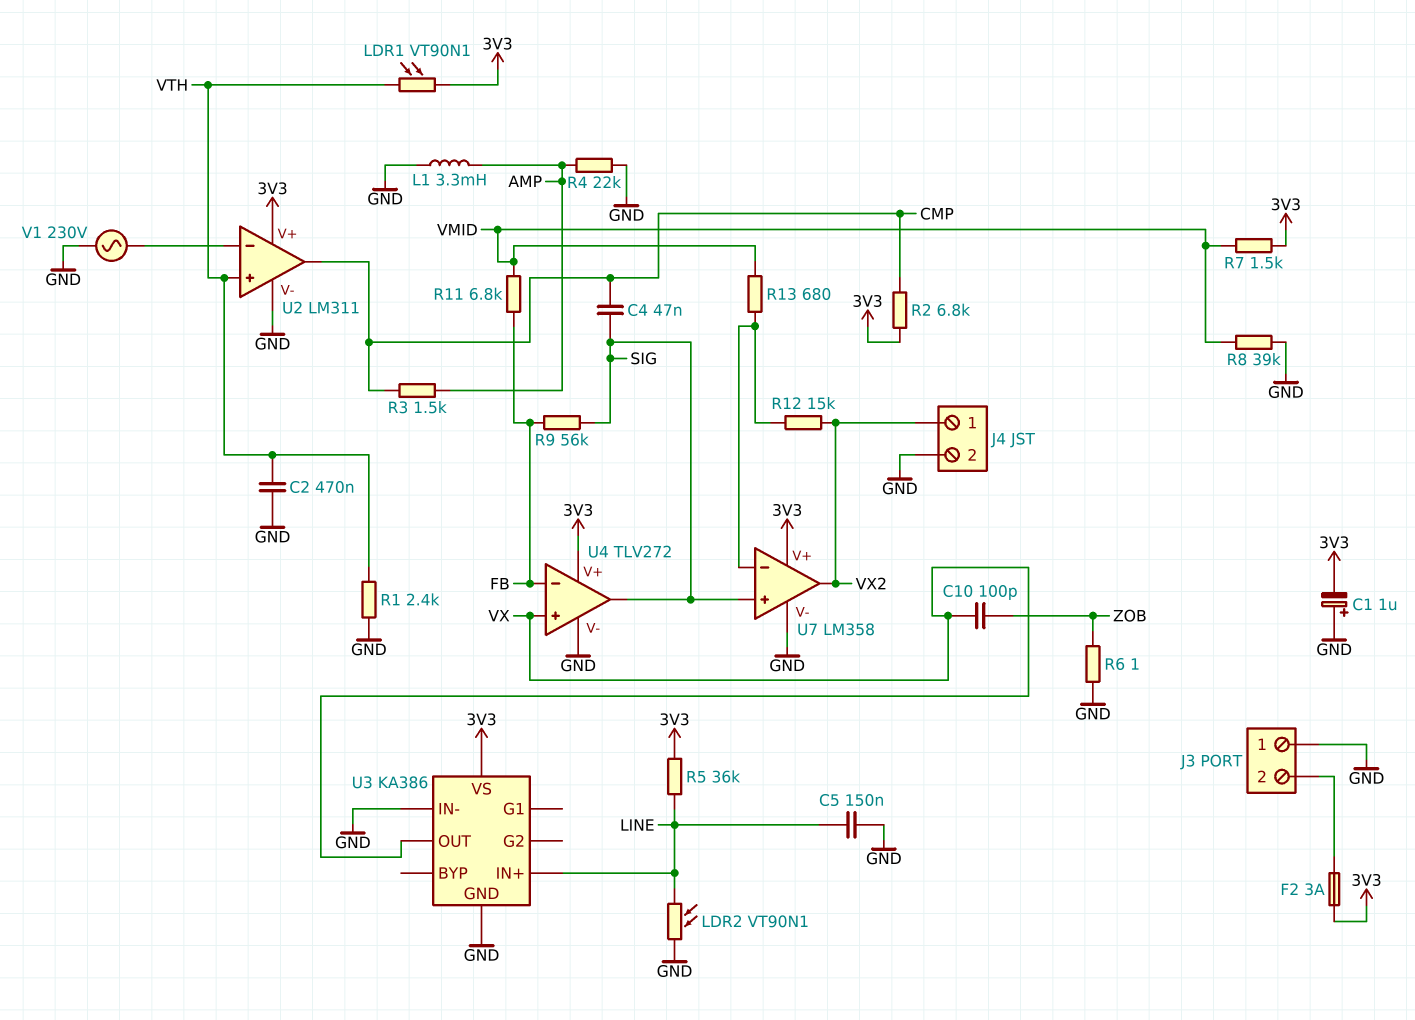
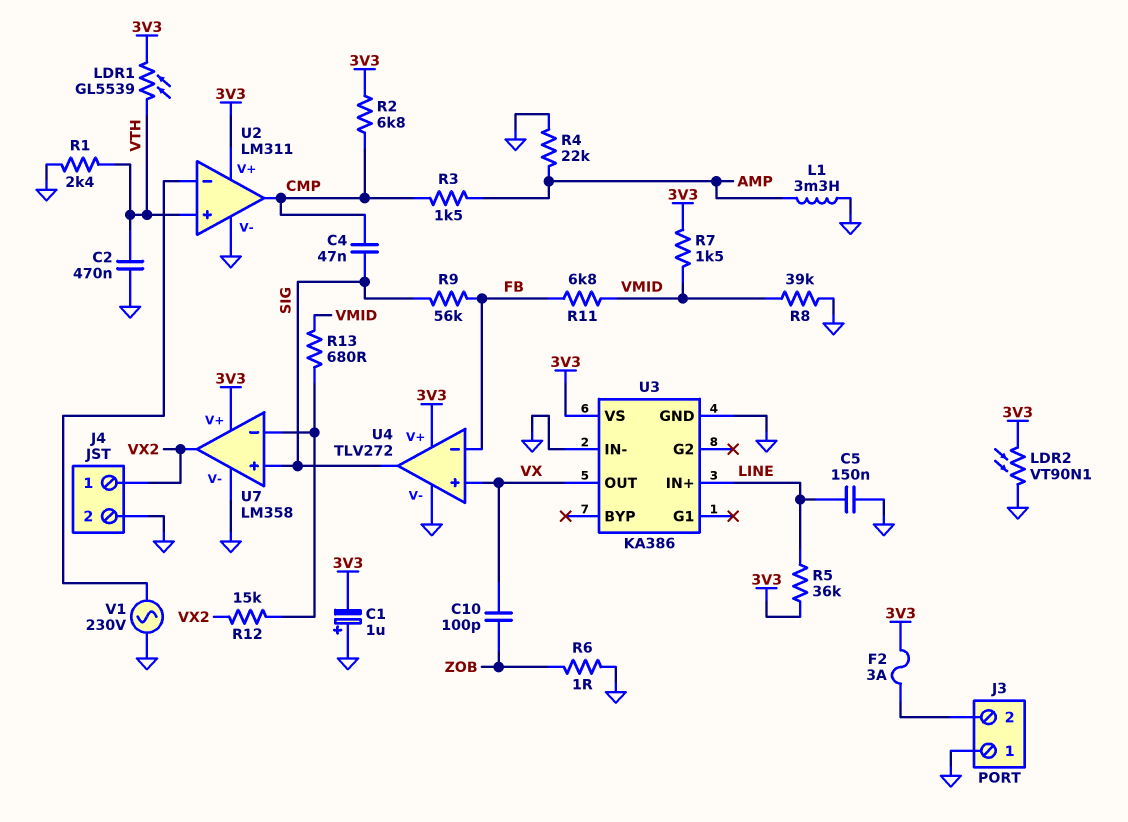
LDR1: VT90N1 (3V3, VTH) -> GL5539 (3V3, VTH)
LDR2: VT90N1 (GND, LINE) -> VT90N1 (3V3, GND)

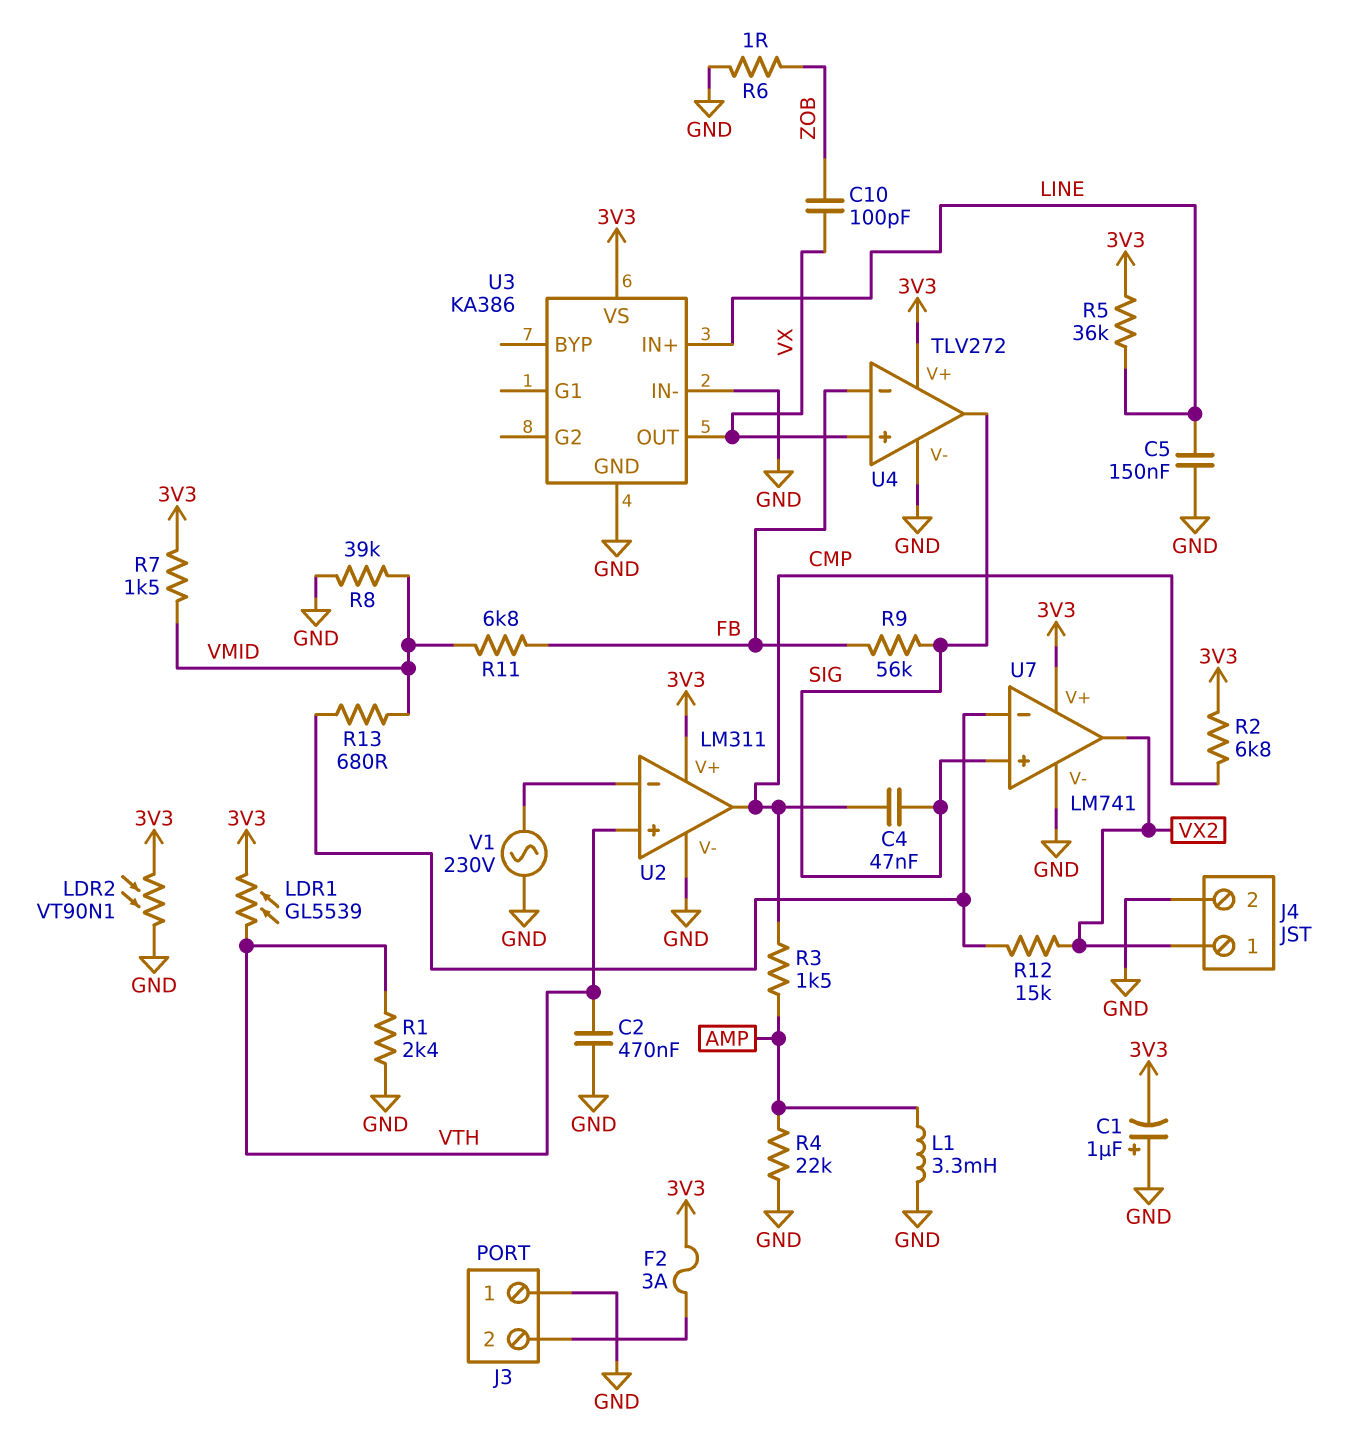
U7: LM358 -> LM741

